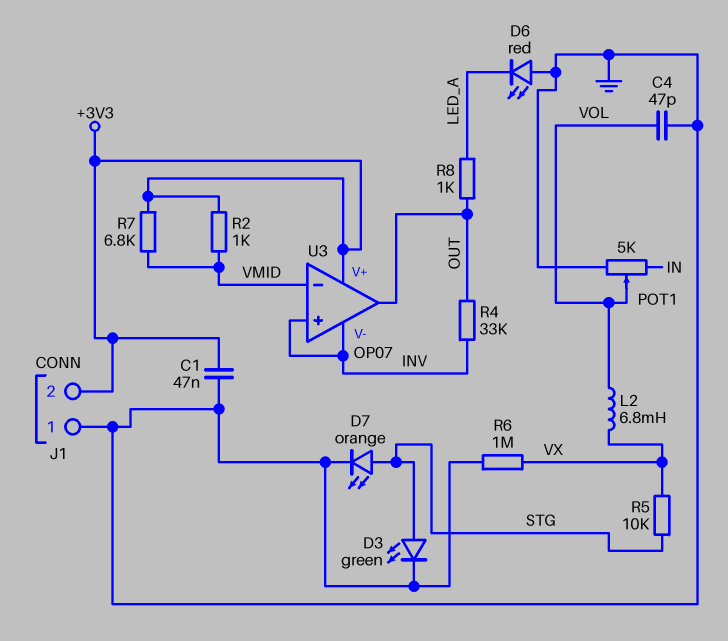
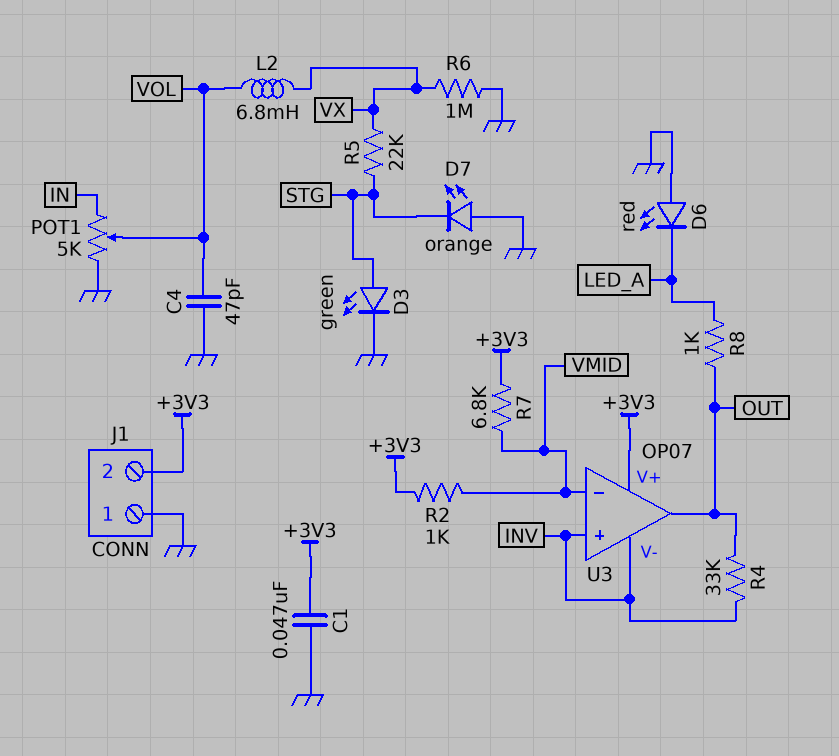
D7: LED orange (A STG, K GND) -> LED orange (A GND, K STG)
R5: 10k (STG, VX) -> 22k (STG, VX)

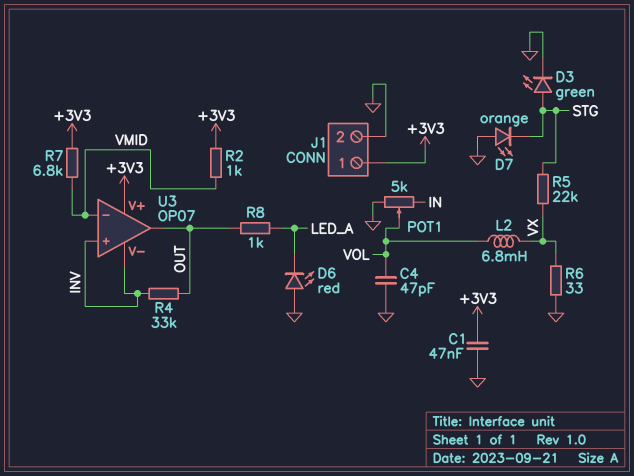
J1 pin 1: GND -> +3V3
J1 pin 2: +3V3 -> GND
R6: 1M (GND, VX) -> 33 (GND, VX)

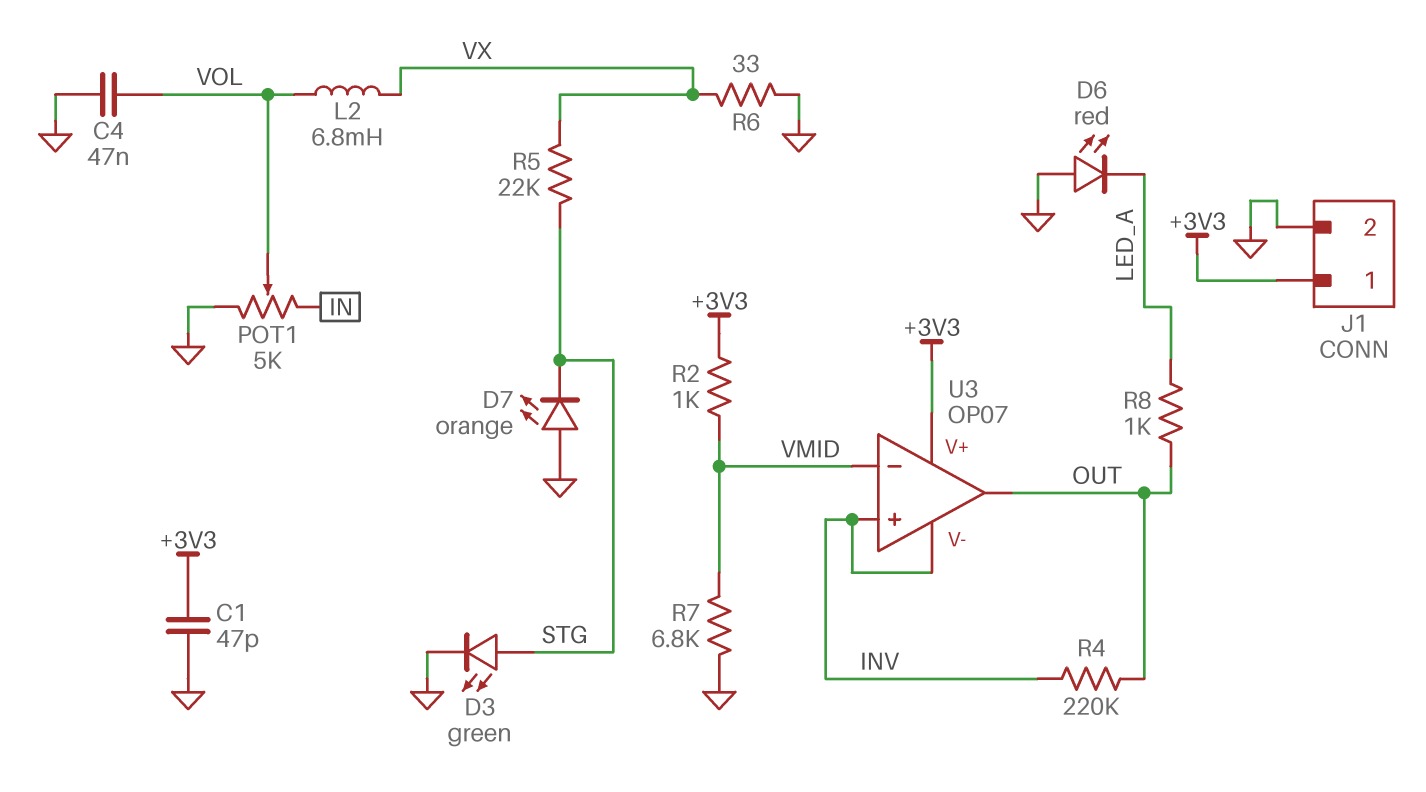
C1: 47nF (+3V3, GND) -> 47pF (+3V3, GND)
C4: 47pF (GND, VOL) -> 47nF (GND, VOL)
R4: 33k (INV, OUT) -> 220k (INV, OUT)
R7: 6.8k (+3V3, VMID) -> 6.8k (GND, VMID)

